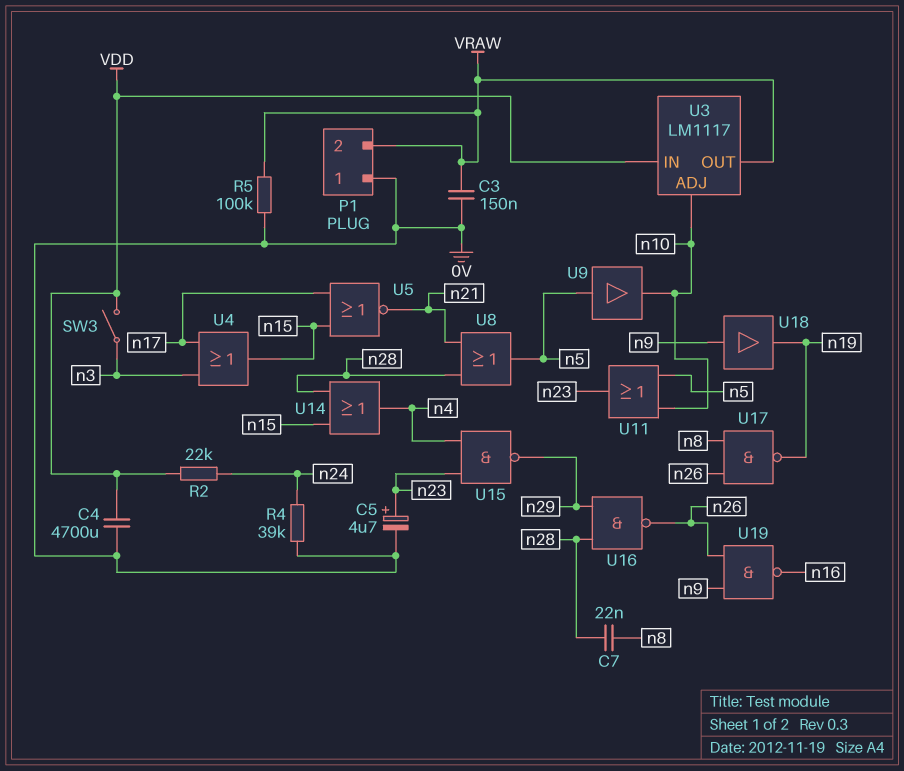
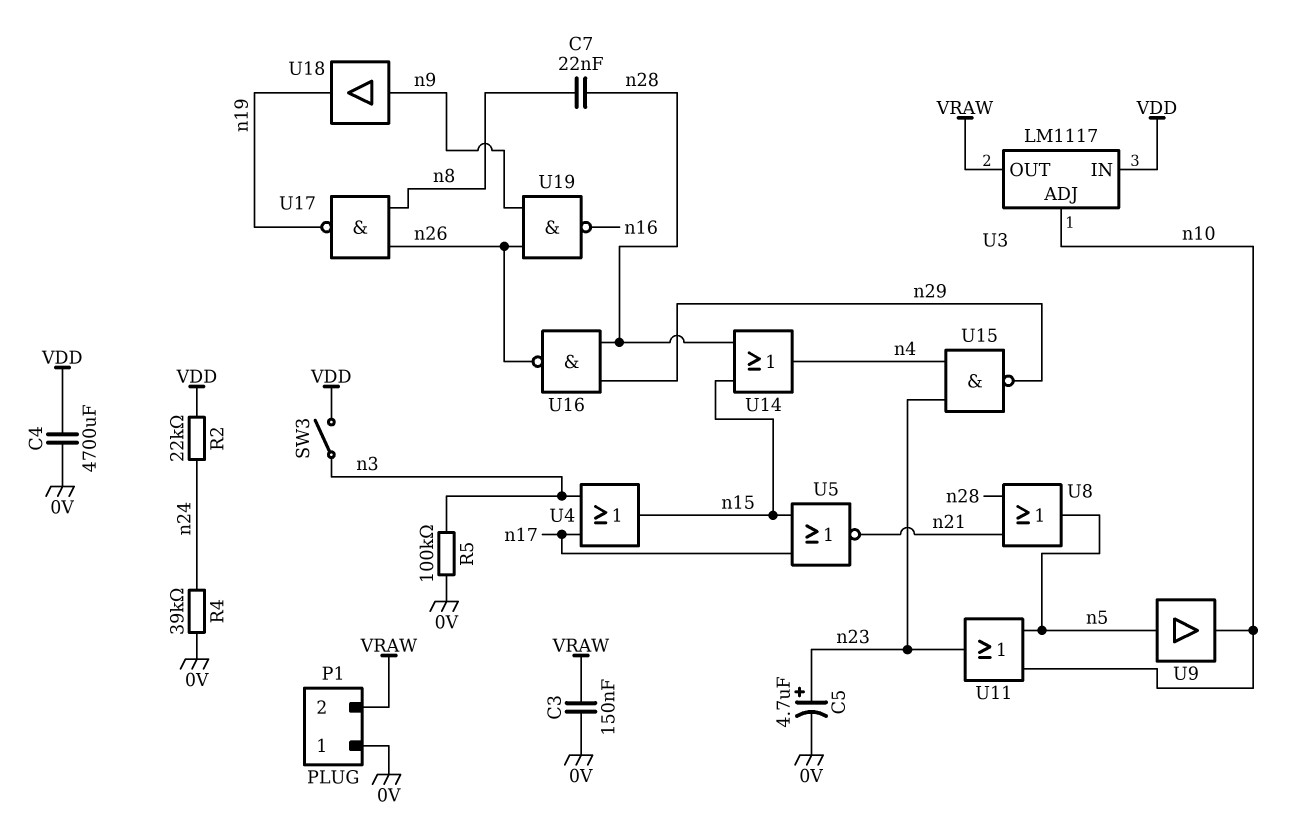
R5: 100k (0V, VRAW) -> 100k (0V, n3)

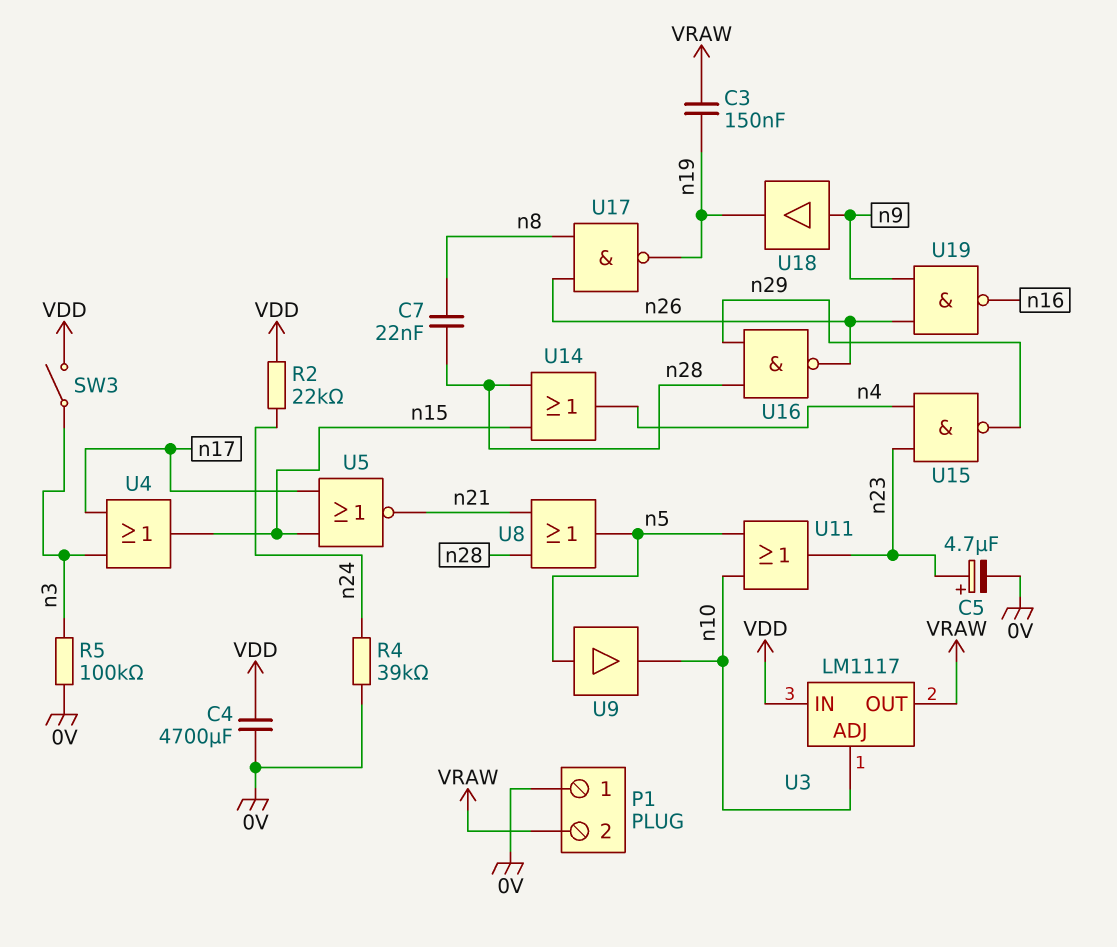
C3: 150nF (0V, VRAW) -> 150nF (VRAW, n19)

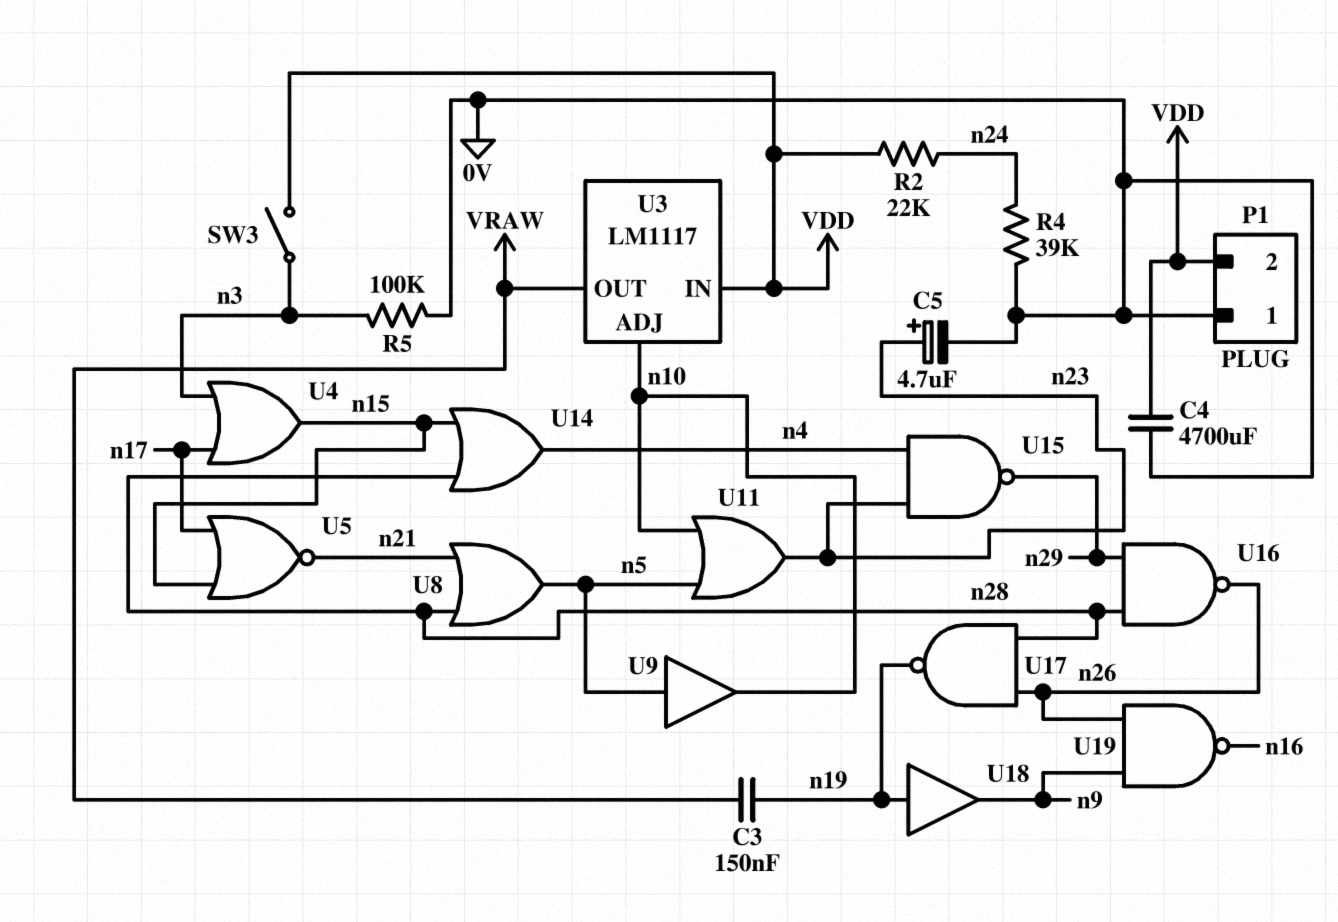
C7: 22nF (n8, n28) -> none
P1 pin 2: VRAW -> VDD
U17: NAND (in n8, in n26, out n19) -> NAND (in n26, in n28, out n19)
U18: buffer (in n9, out n19) -> buffer (in n19, out n9)

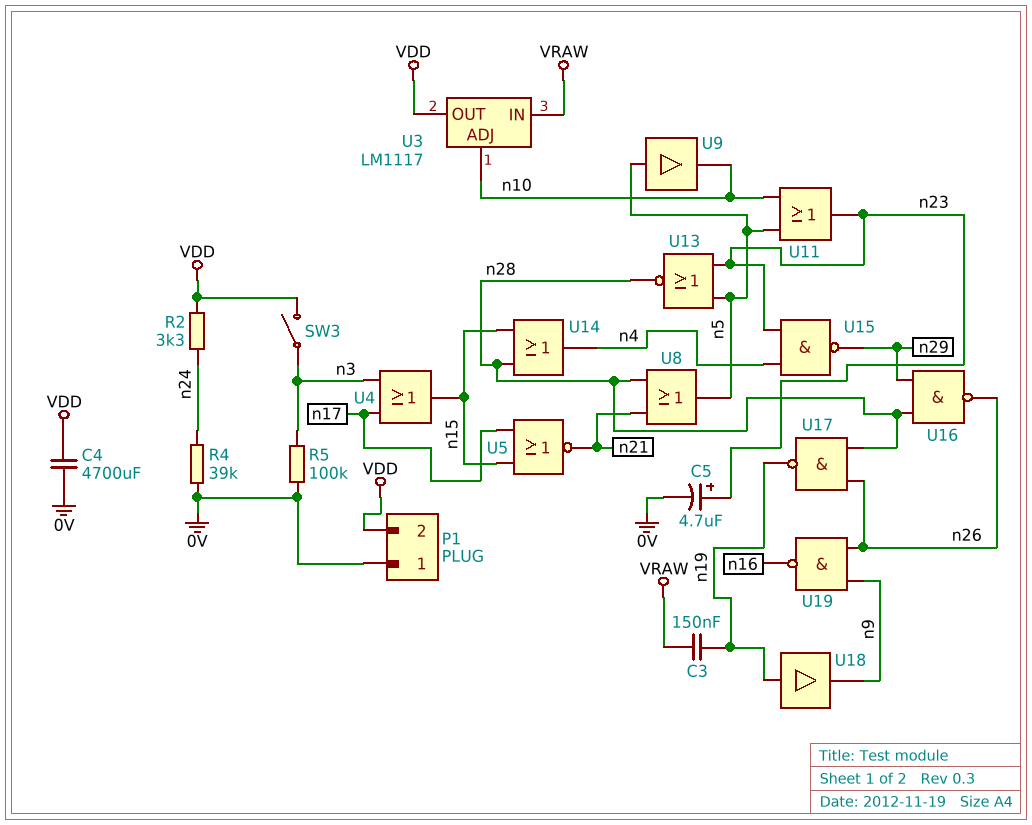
R2: 22k (VDD, n24) -> 3.3k (VDD, n24)
U3 pin IN: VDD -> VRAW
U3 pin OUT: VRAW -> VDD
U13: none -> NOR (in n5, in n23, out n28)

